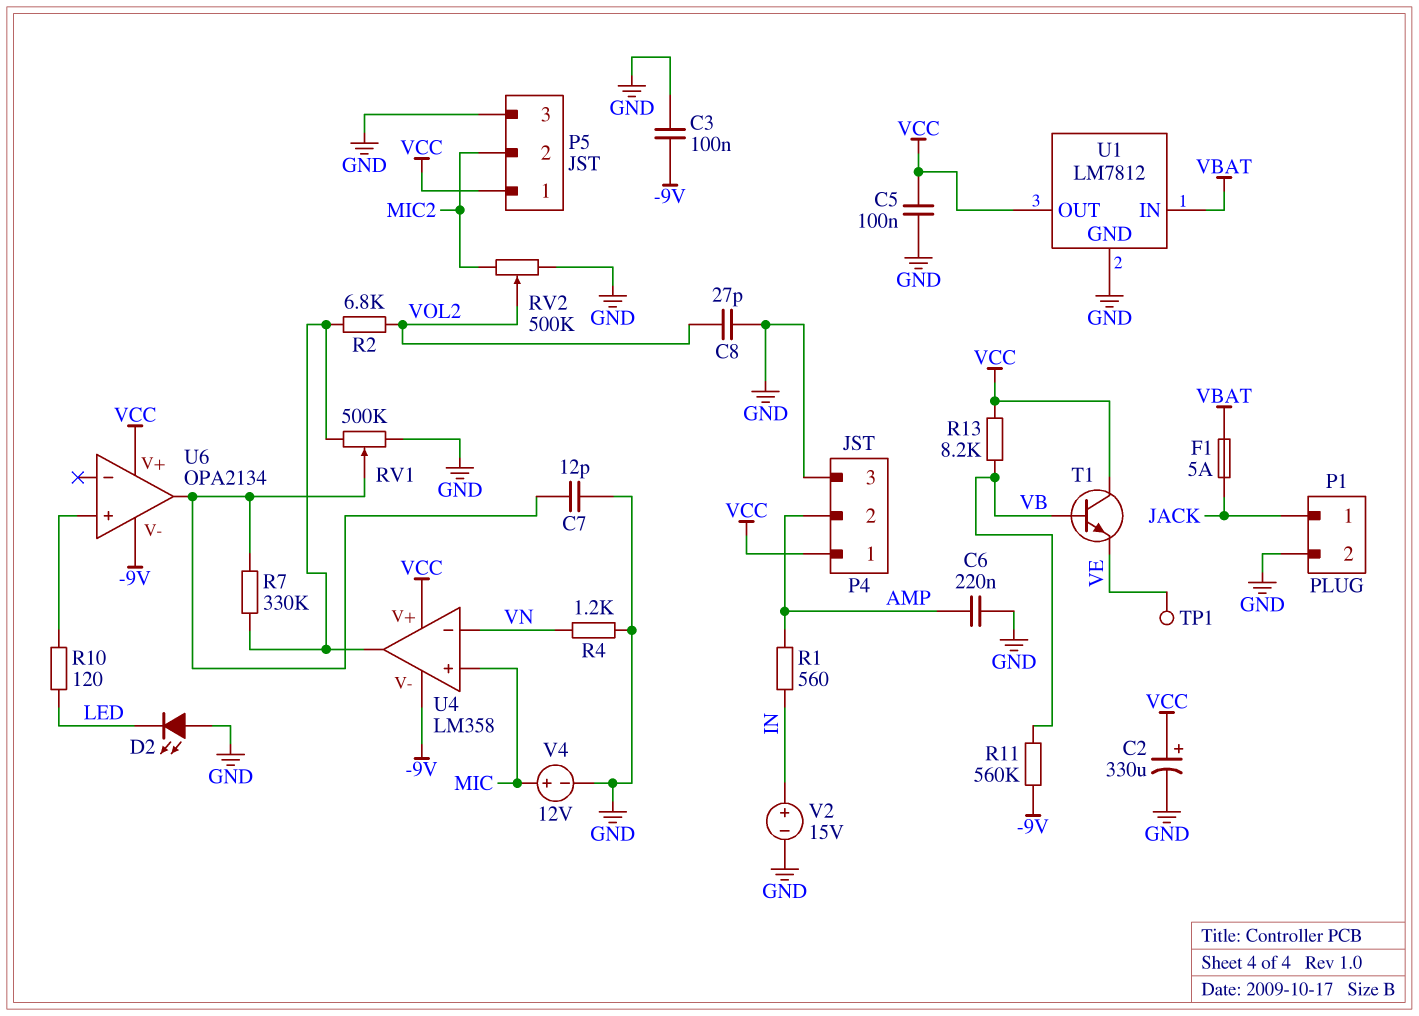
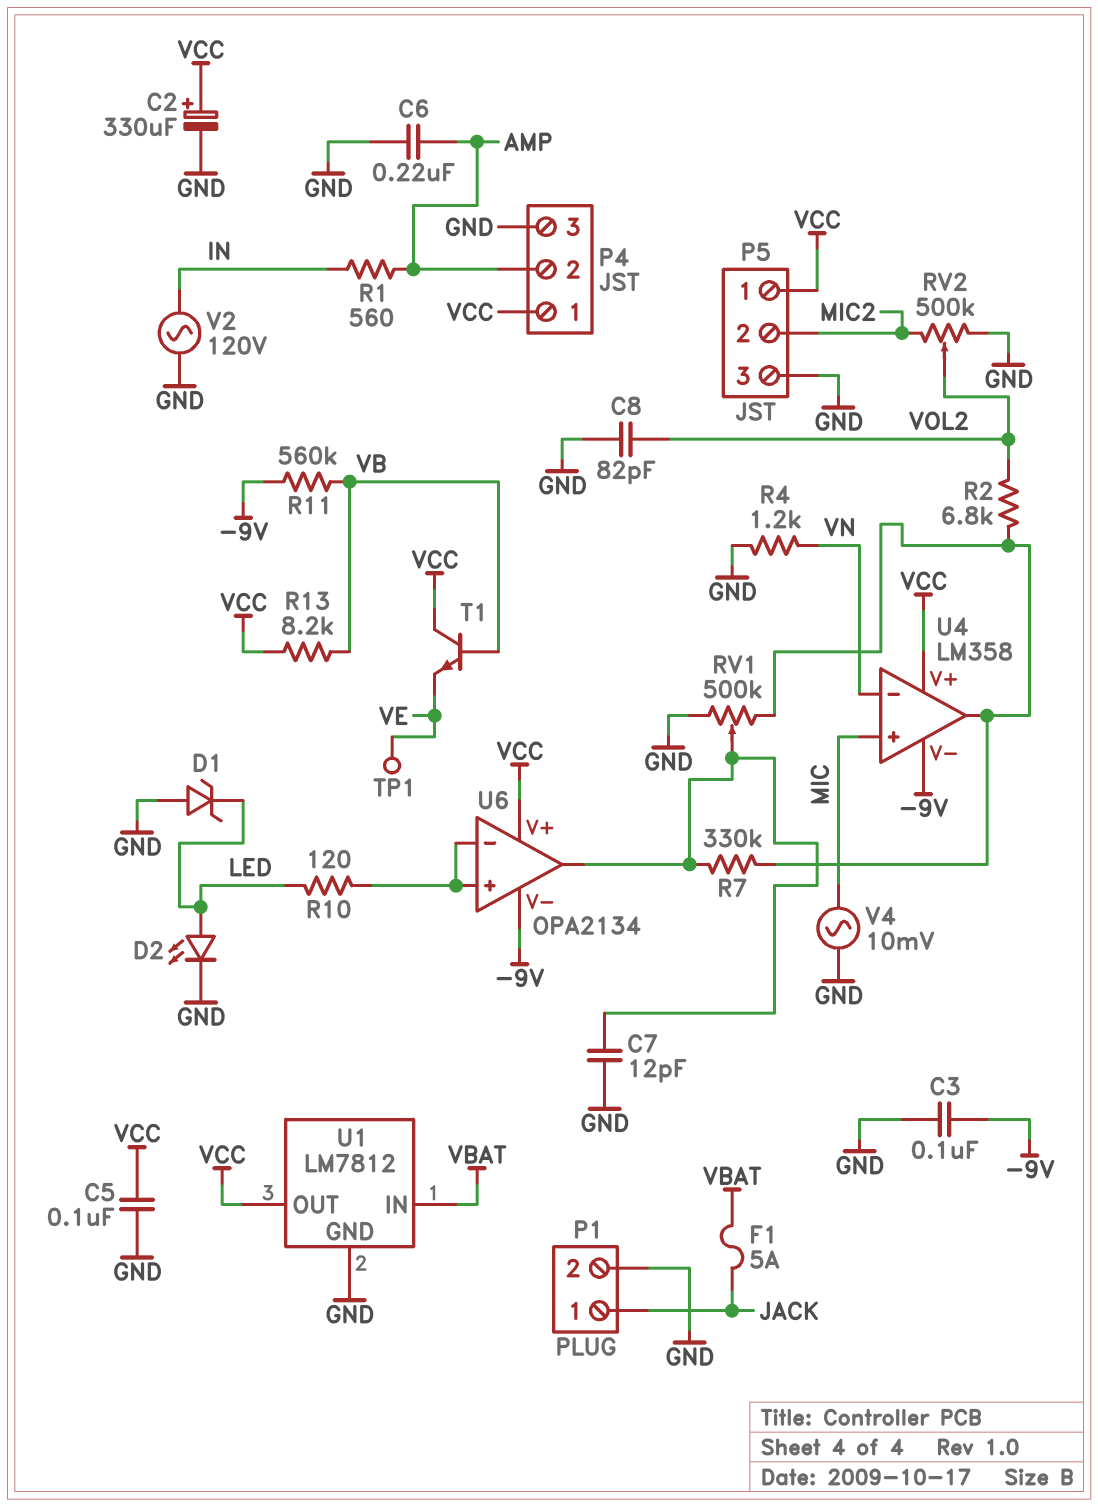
C8: 27pF (GND, VOL2) -> 82pF (GND, VOL2)
D1: none -> zener (A GND, K LED)
D2: LED (A GND, K LED) -> LED (A LED, K GND)
U6 pin in-: none -> U6/in+
V2: 15V (plus IN, minus GND) -> AC 120V (GND, IN)
V4: 12V (plus MIC, minus GND) -> AC 10mV (GND, MIC)

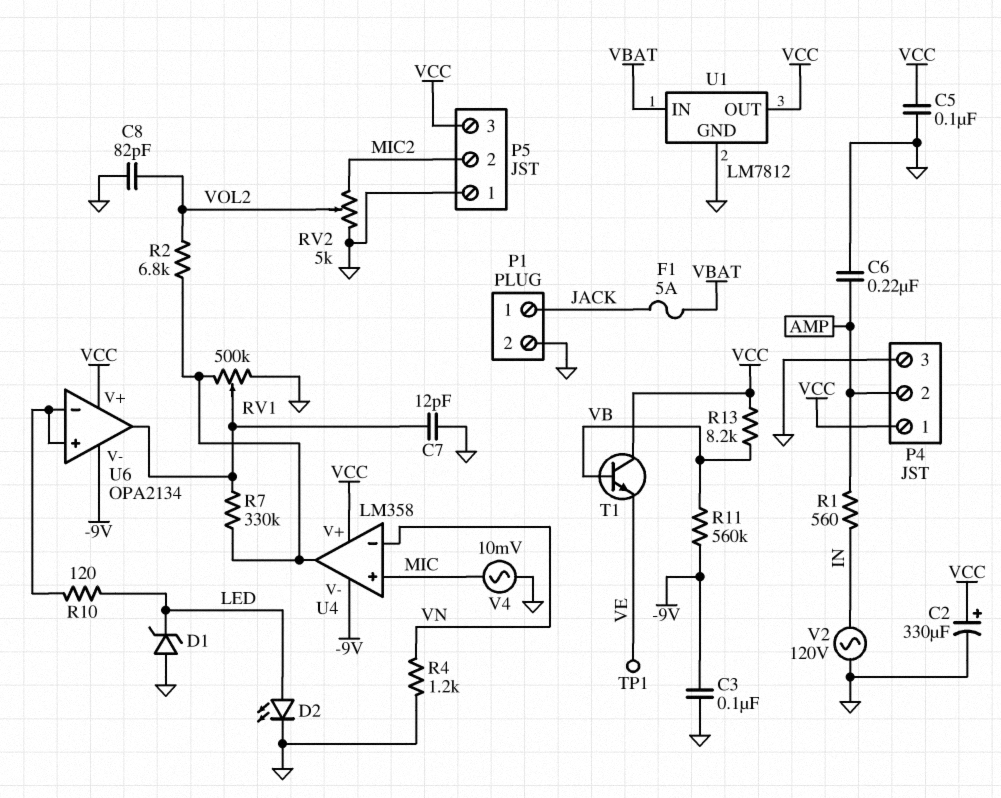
P5 pin 1: VCC -> GND
P5 pin 3: GND -> VCC
RV2: 500k (GND, MIC2, wiper VOL2) -> 5k (GND, MIC2, wiper VOL2)

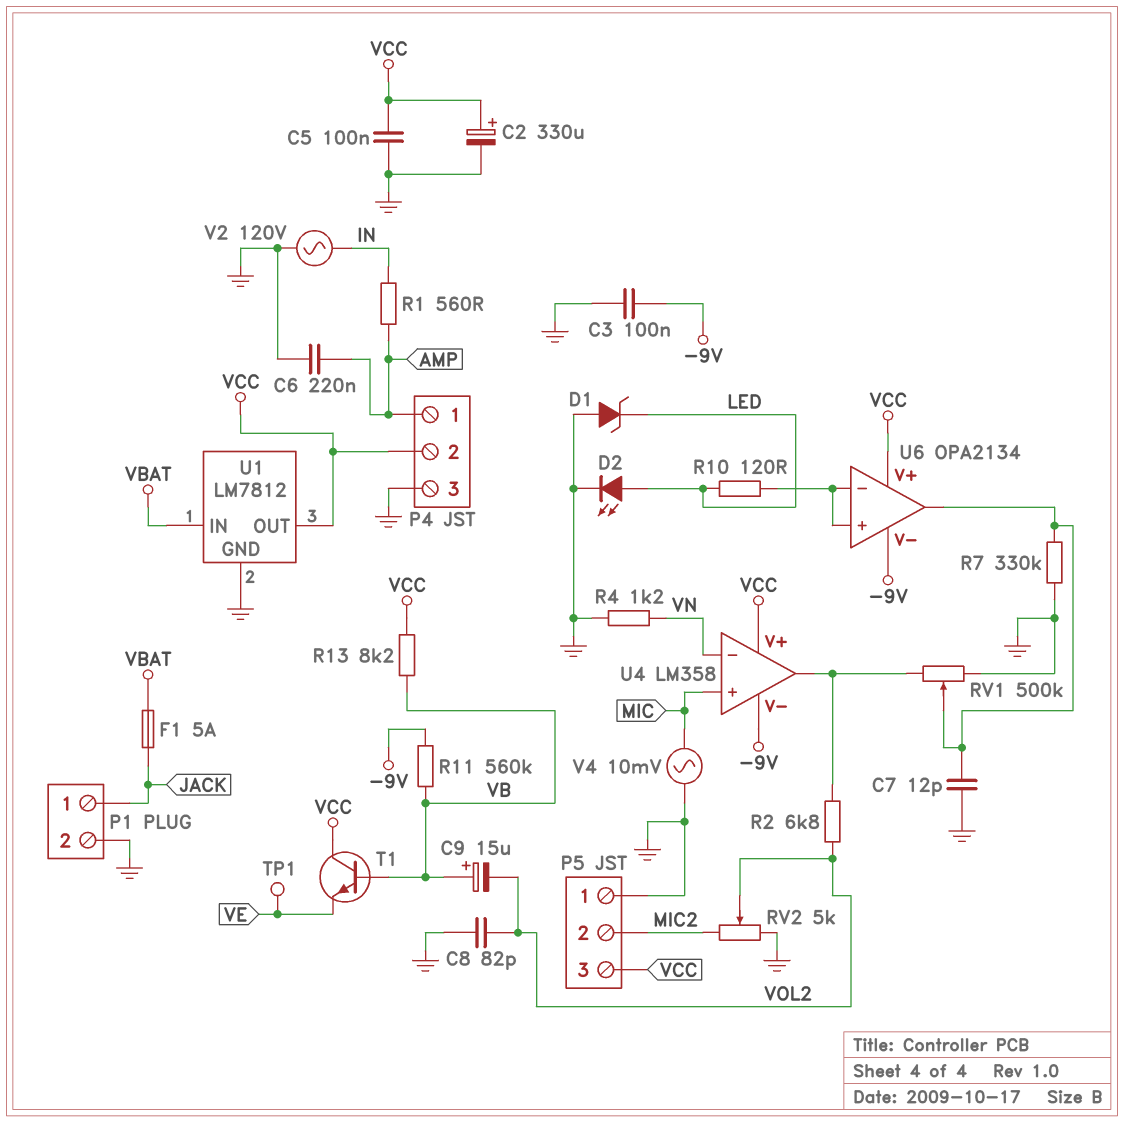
C9: none -> 15uF (plus VB, minus VOL2)
P4 pin 1: VCC -> AMP
P4 pin 2: AMP -> VCC
R7: 330k (U4/out, U6/out) -> 330k (GND, U6/out)

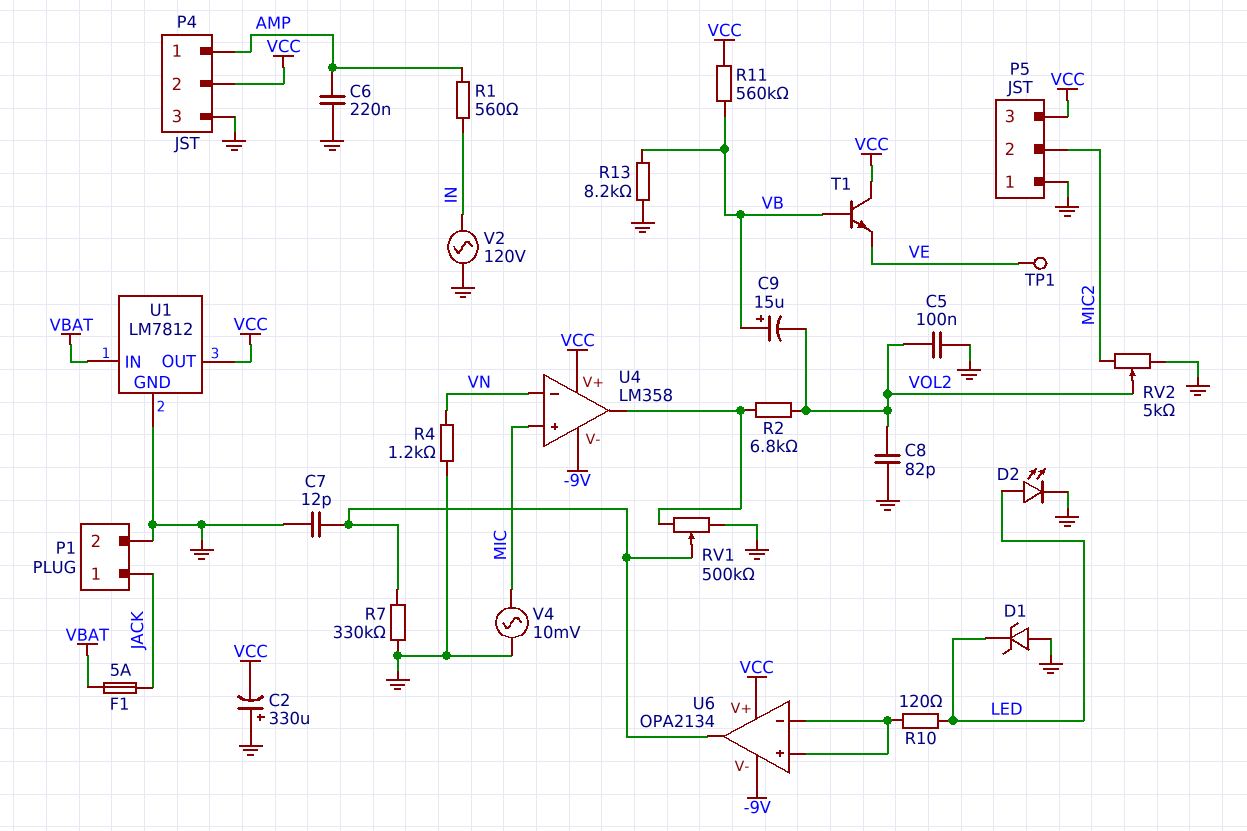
C2: 330uF (plus VCC, minus GND) -> 330uF (plus GND, minus VCC)
C3: 100nF (-9V, GND) -> none
C5: 100nF (GND, VCC) -> 100nF (GND, VOL2)
R11: 560k (-9V, VB) -> 560k (VB, VCC)
R13: 8.2k (VB, VCC) -> 8.2k (GND, VB)

